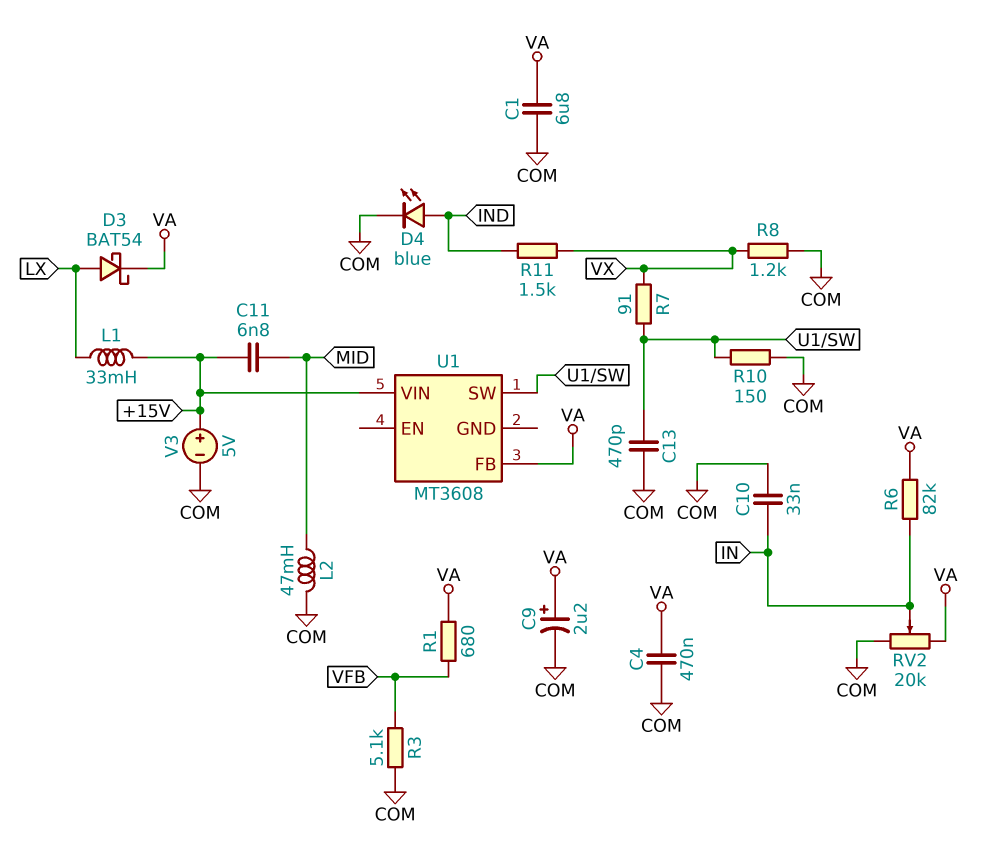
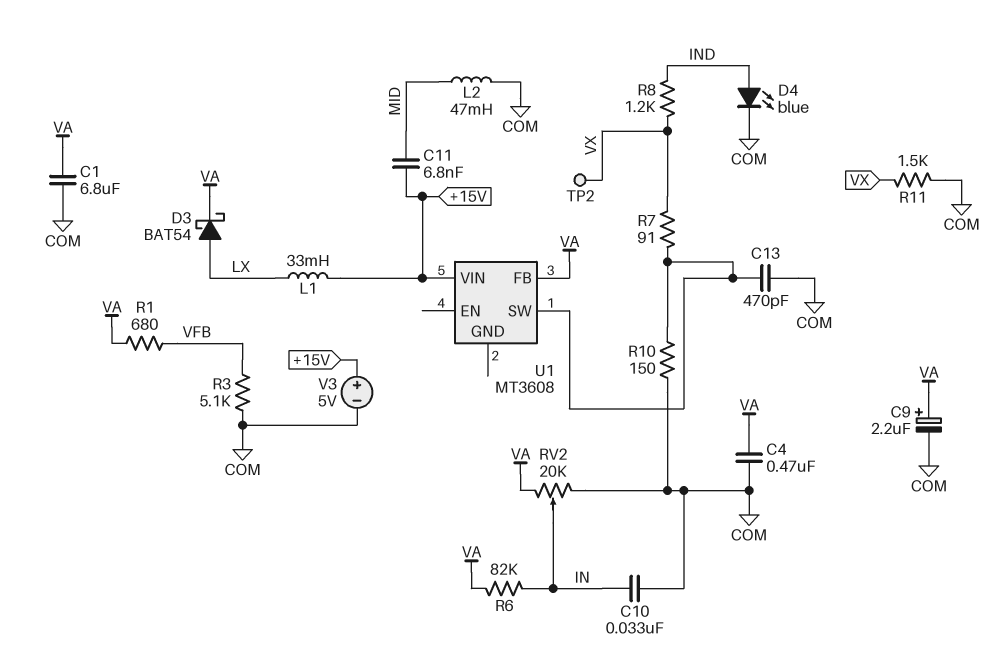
R8: 1.2k (COM, VX) -> 1.2k (IND, VX)
R11: 1.5k (IND, VX) -> 1.5k (COM, VX)
TP2: none -> test point (VX)

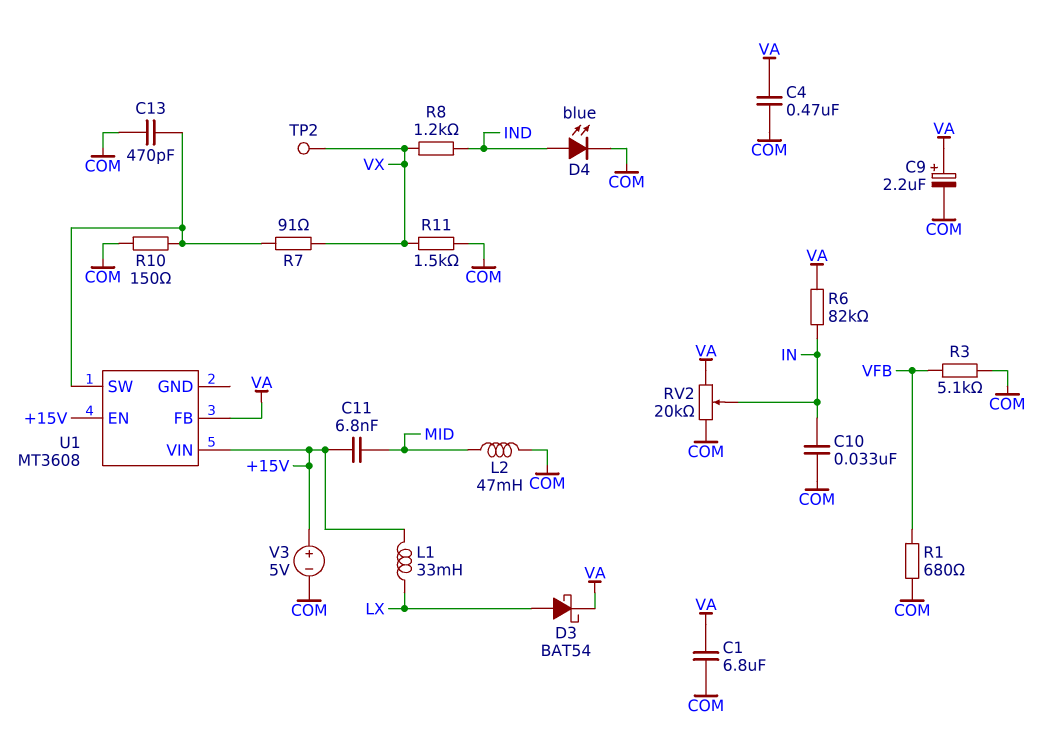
R1: 680 (VA, VFB) -> 680 (COM, VFB)
U1 pin EN: none -> +15V

